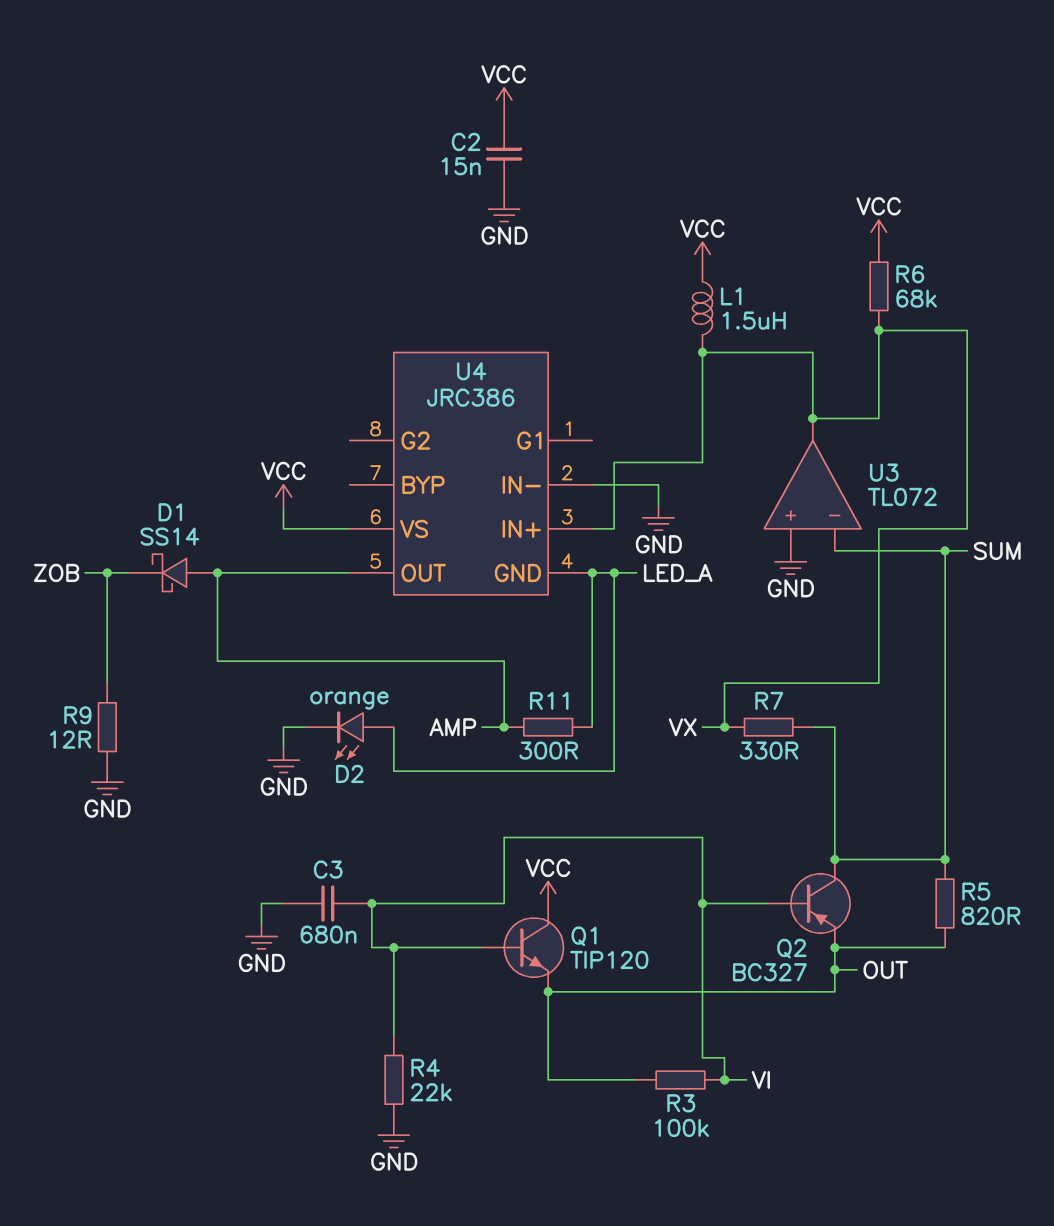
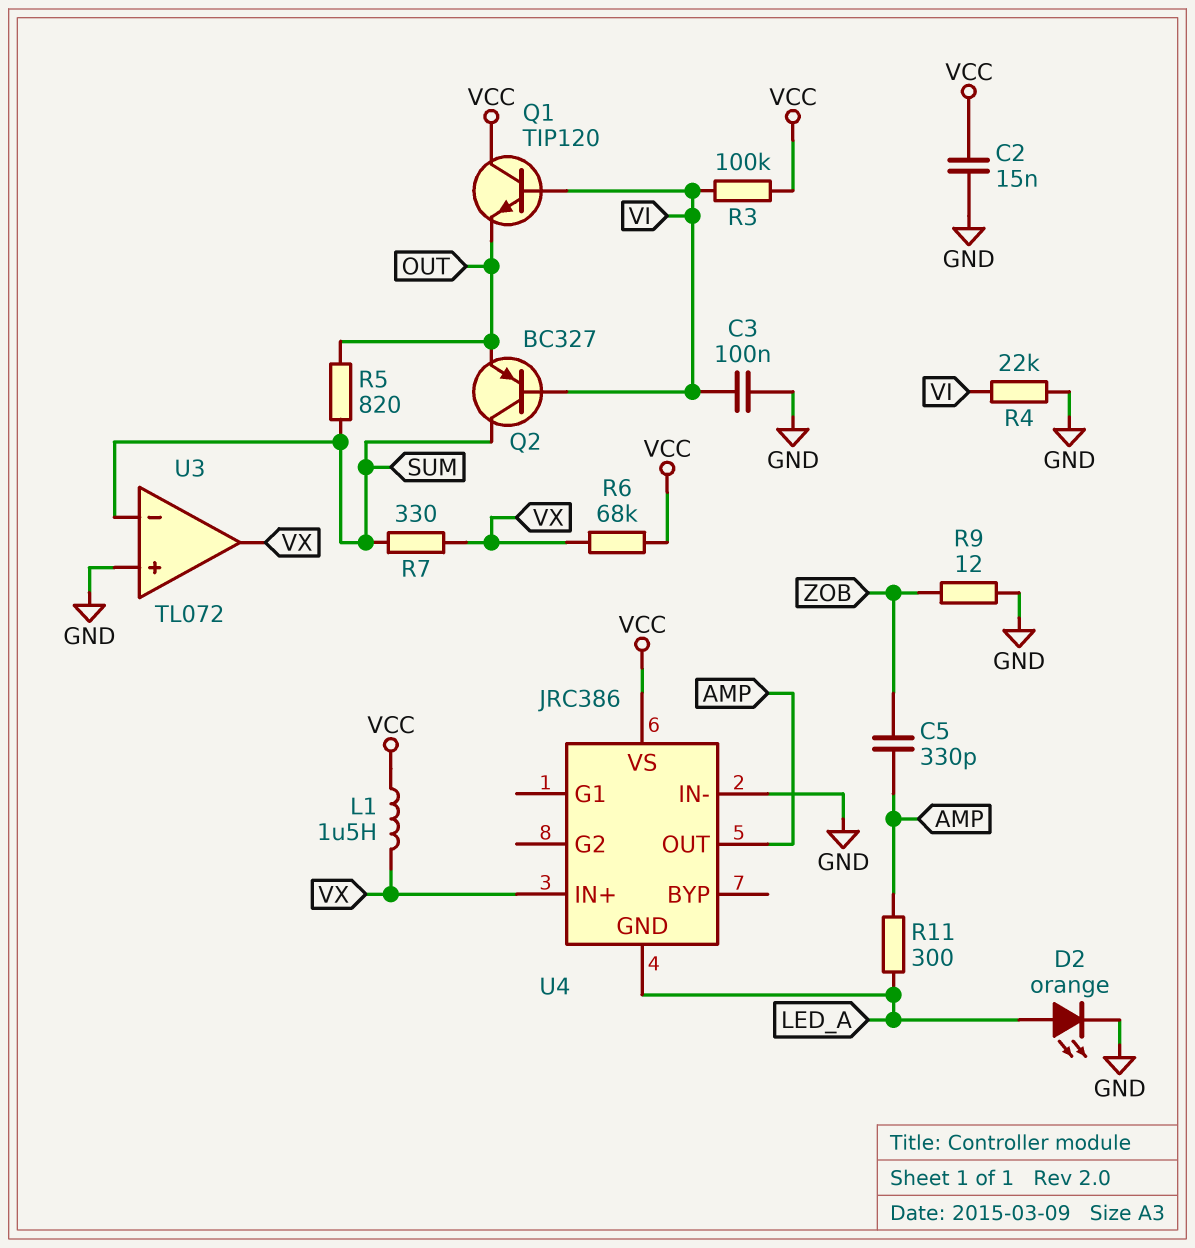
C3: 680nF (GND, VI) -> 100nF (GND, VI)
C5: none -> 330pF (AMP, ZOB)
D1: schottky SS14 (A AMP, K ZOB) -> none
R3: 100k (OUT, VI) -> 100k (VCC, VI)

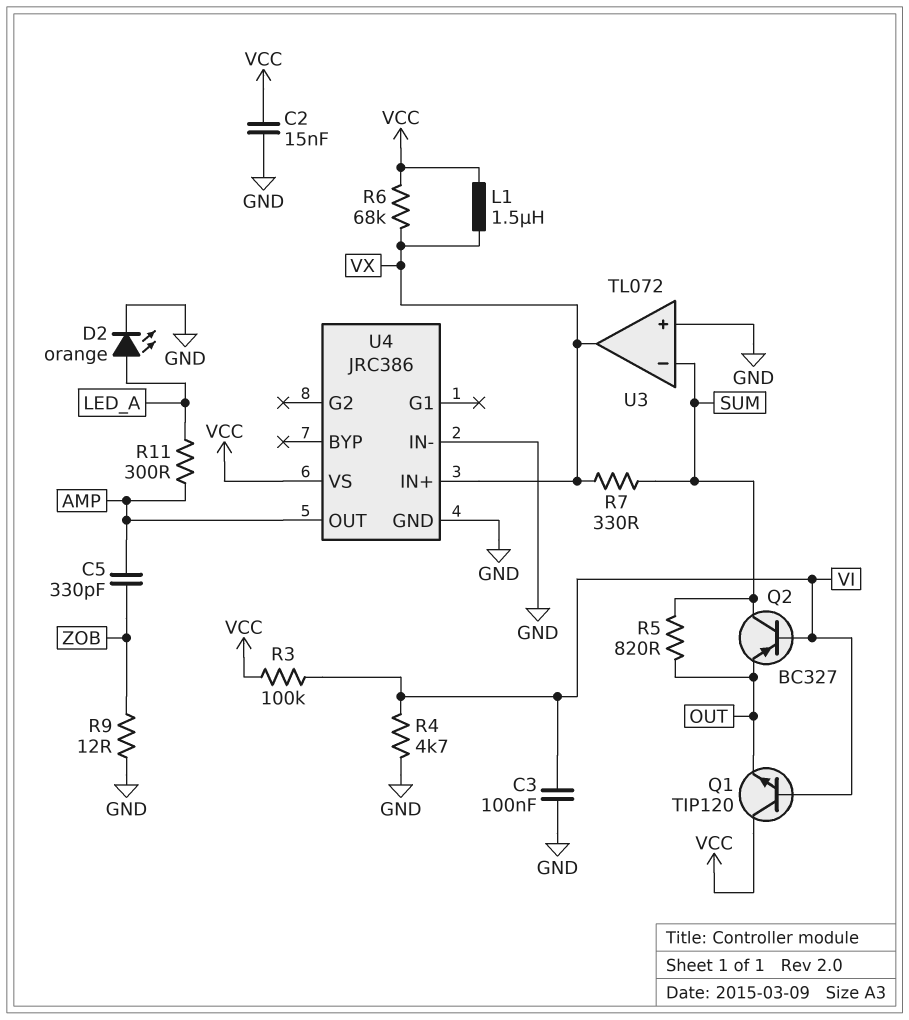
R4: 22k (GND, VI) -> 4.7k (GND, VI)
U4 pin GND: LED_A -> GND

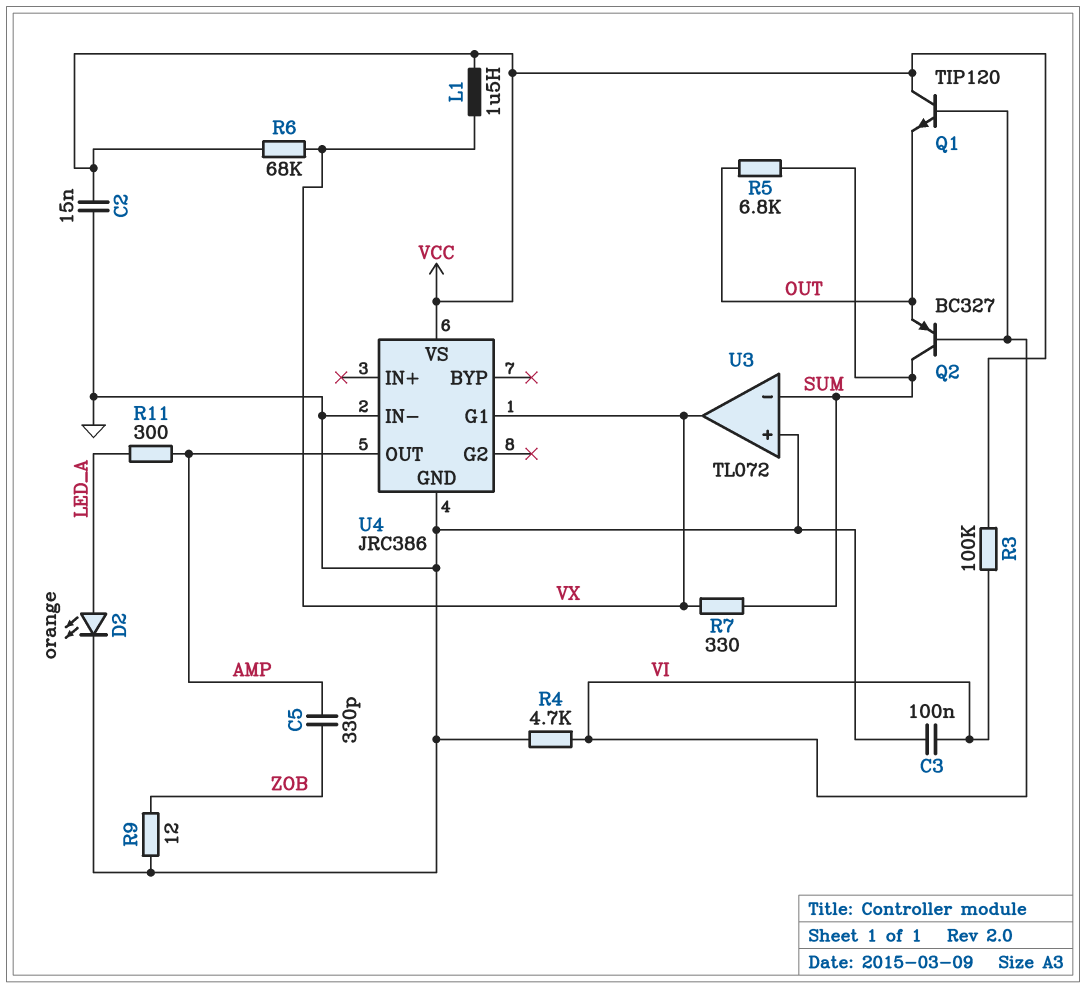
R5: 820 (OUT, SUM) -> 6.8k (OUT, SUM)
U4 pin G1: none -> VX
U4 pin IN+: VX -> none

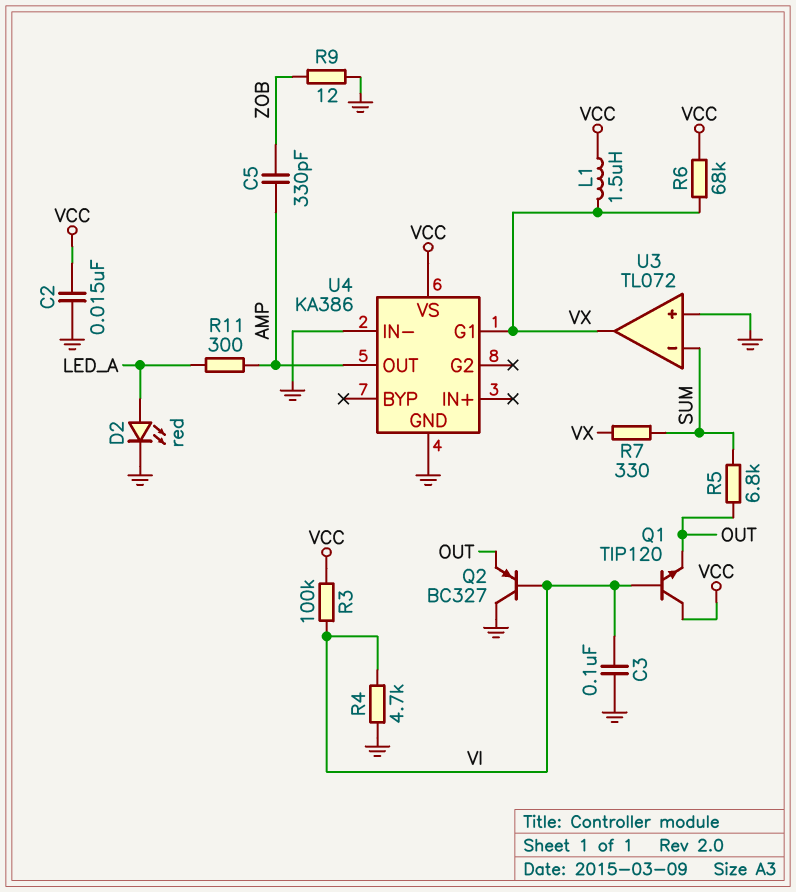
D2: LED orange (A LED_A, K GND) -> LED red (A LED_A, K GND)
Q2: PNP BC327 (B VI, C SUM, E OUT) -> PNP BC327 (B VI, C GND, E OUT)
U4: JRC386 -> KA386

